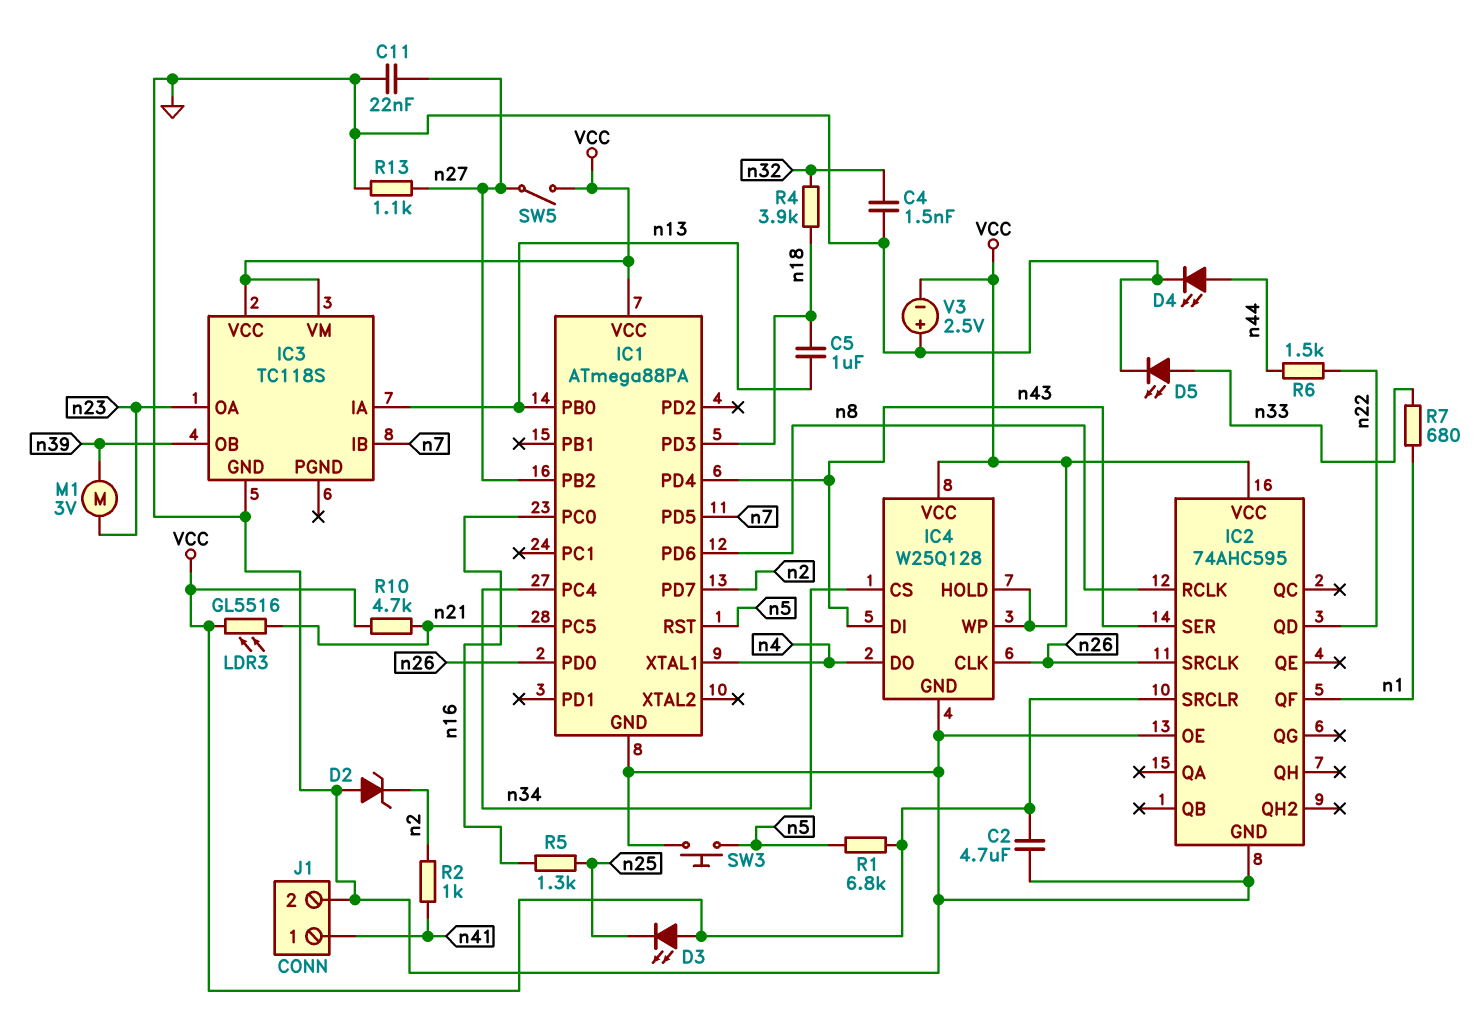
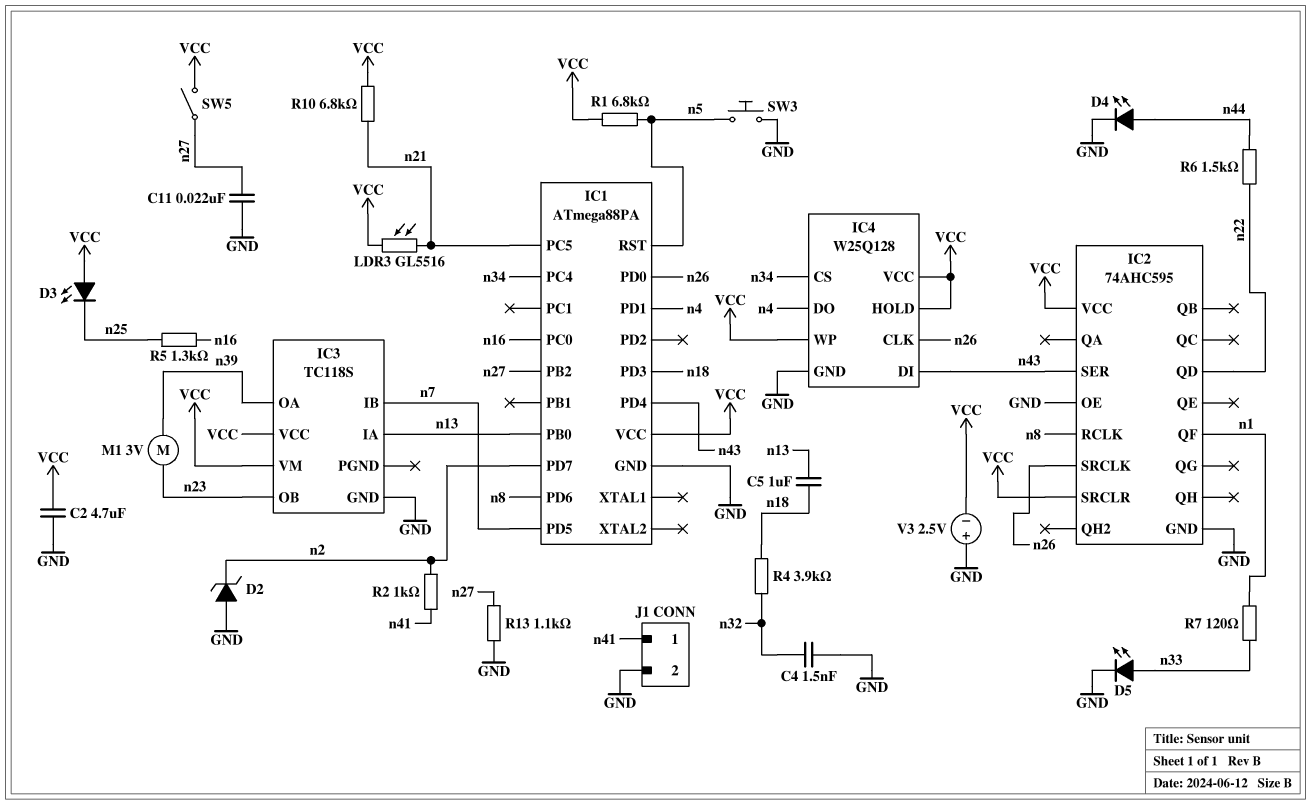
IC1 pin PD1: none -> n4
IC1 pin XTAL1: n4 -> none
IC3 pin OA: n23 -> n39
IC3 pin OB: n39 -> n23
R7: 680 (n1, n33) -> 120 (n1, n33)
R10: 4.7k (VCC, n21) -> 6.8k (VCC, n21)

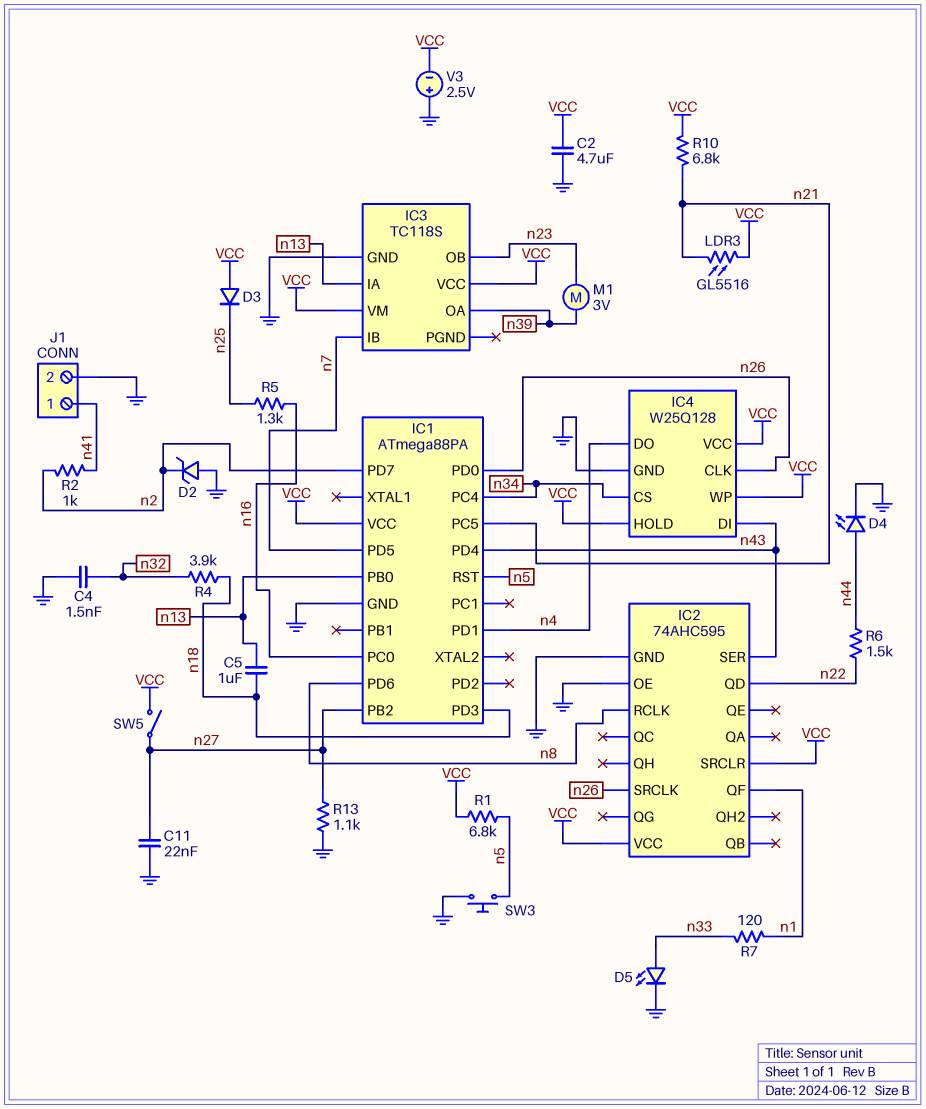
D3: LED (A VCC, K n25) -> diode (A VCC, K n25)

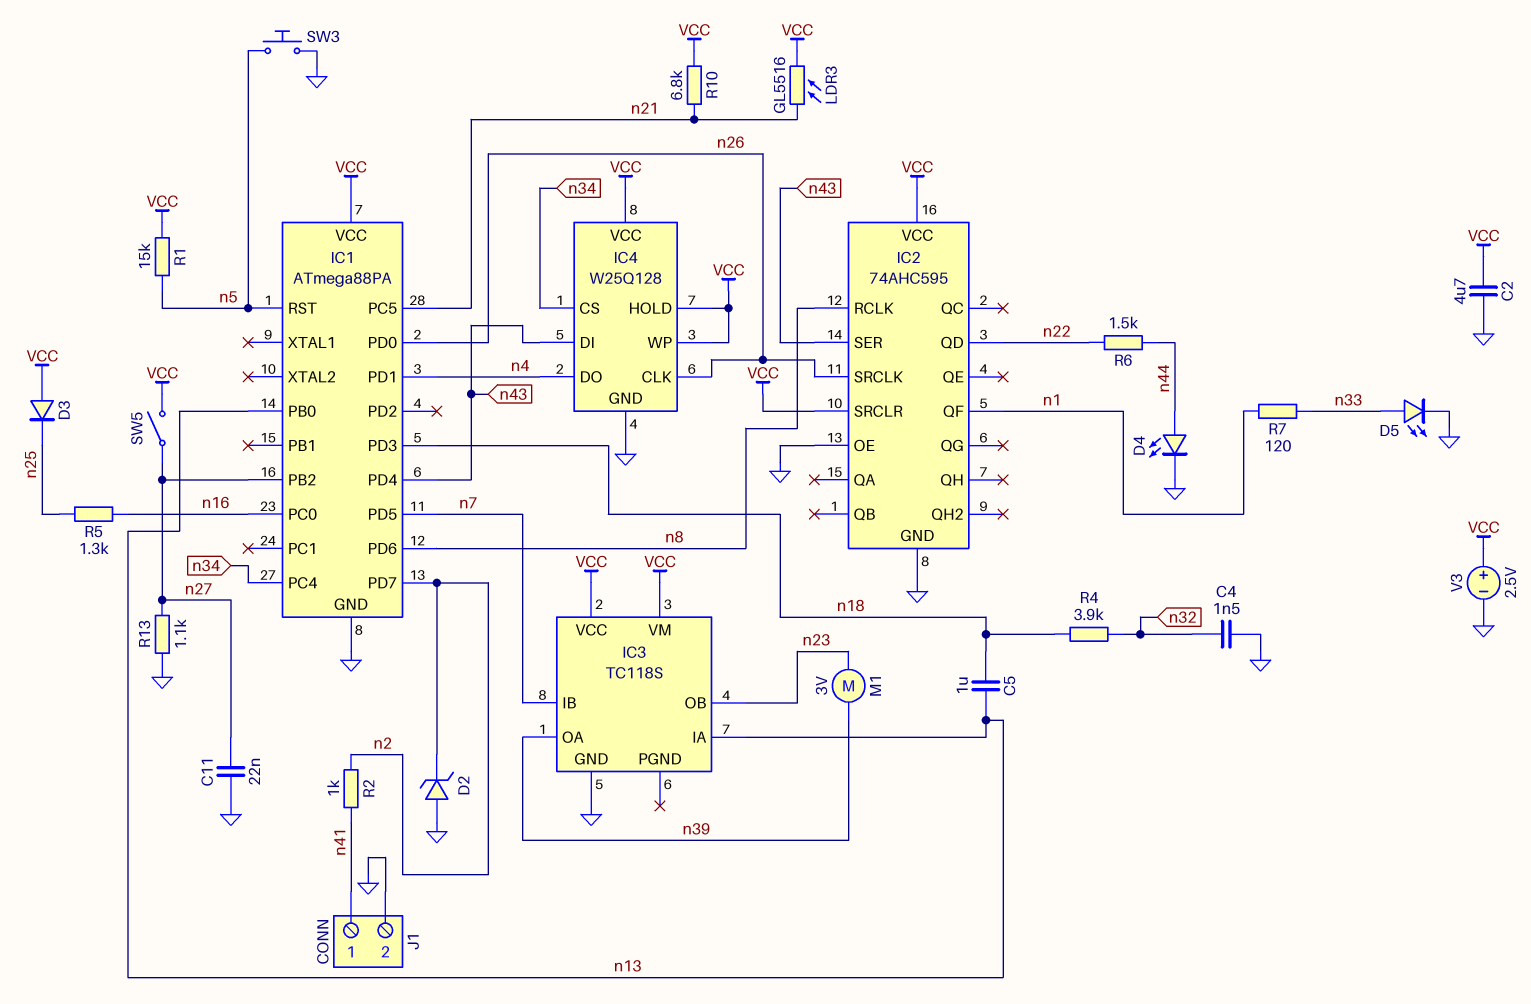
R1: 6.8k (VCC, n5) -> 15k (VCC, n5)
V3: 2.5V (plus GND, minus VCC) -> 2.5V (plus VCC, minus GND)

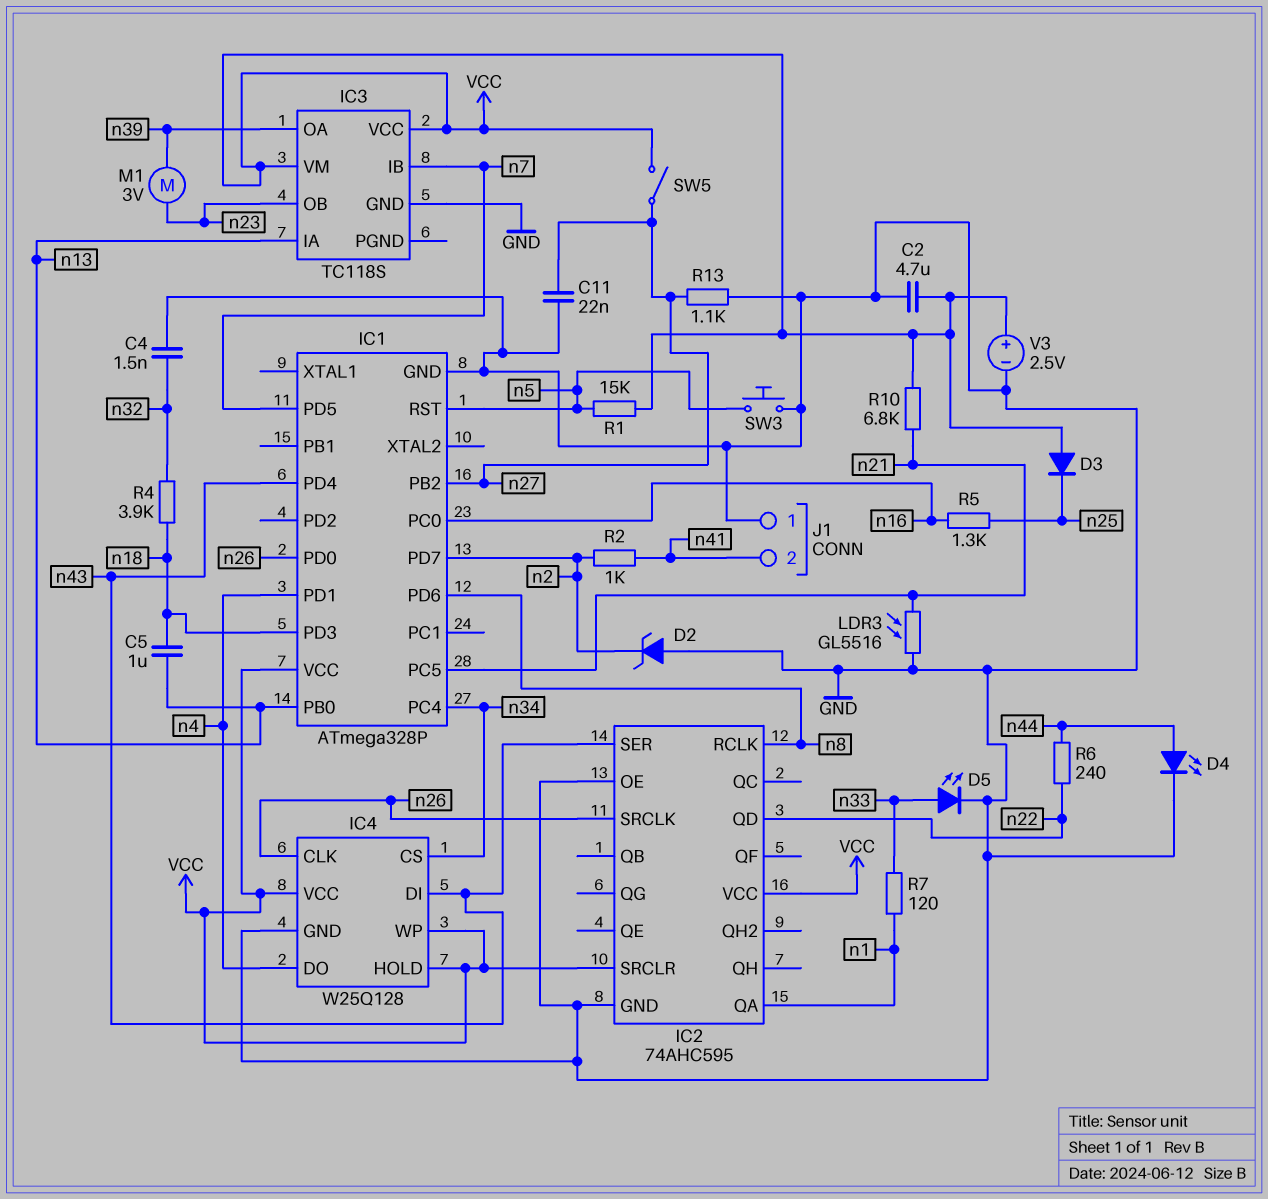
IC1: ATmega88PA -> ATmega328P
IC2 pin QA: none -> n1
IC2 pin QF: n1 -> none
J1 pin 1: n41 -> GND
J1 pin 2: GND -> n41
LDR3: GL5516 (VCC, n21) -> GL5516 (GND, n21)
R6: 1.5k (n22, n44) -> 240 (n22, n44)

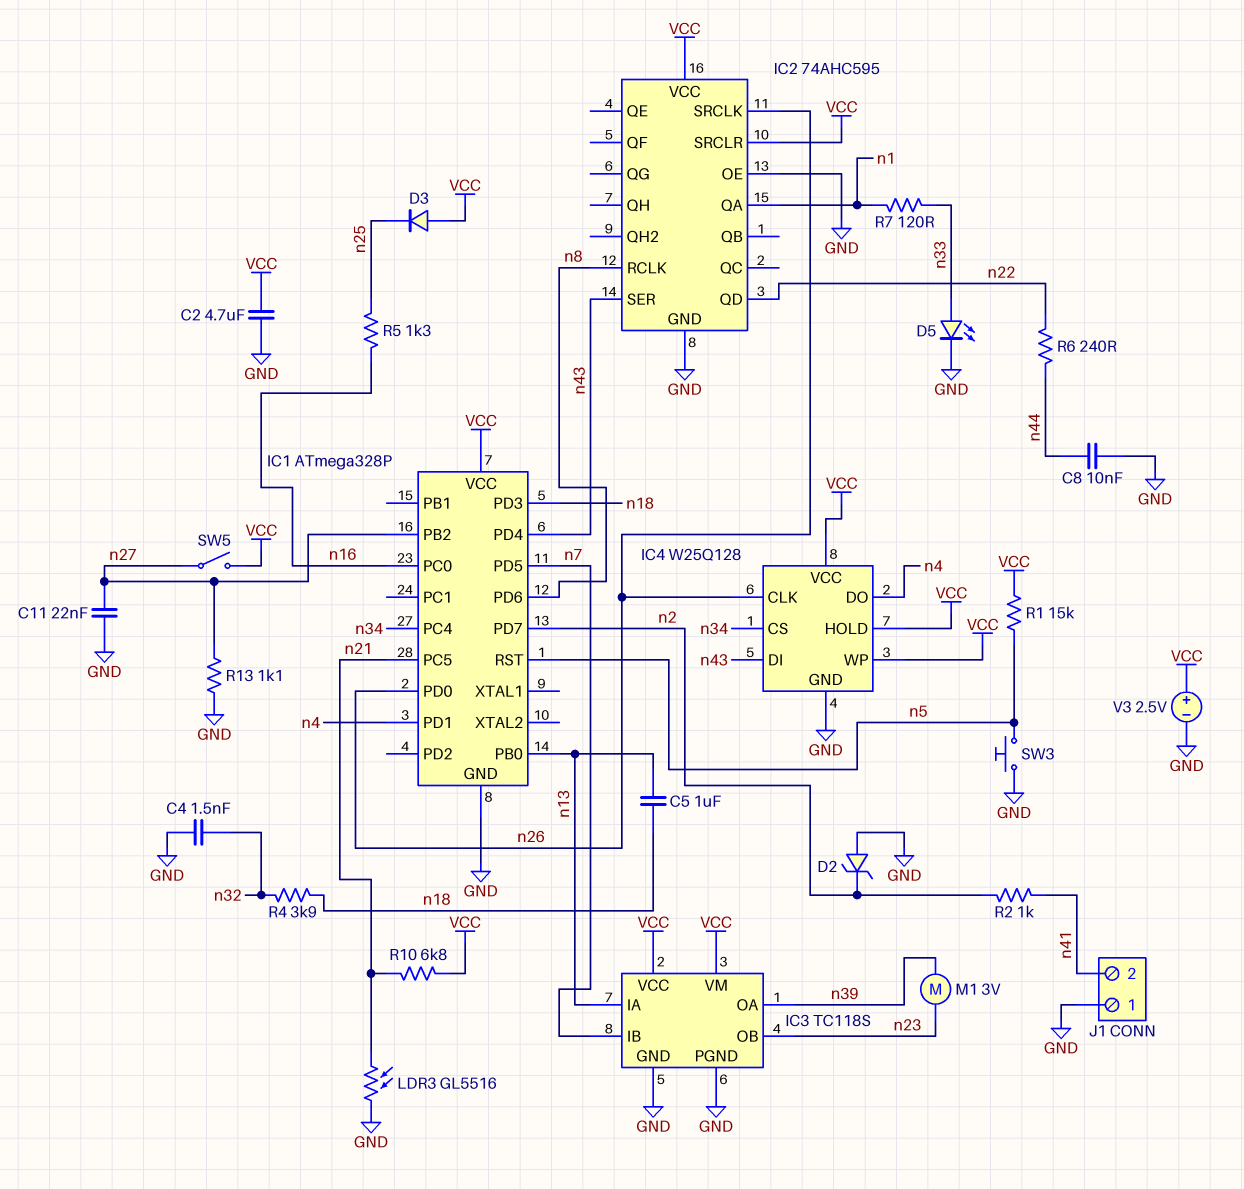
C8: none -> 10nF (GND, n44)
D4: LED (A n44, K GND) -> none
IC3 pin PGND: none -> GND

